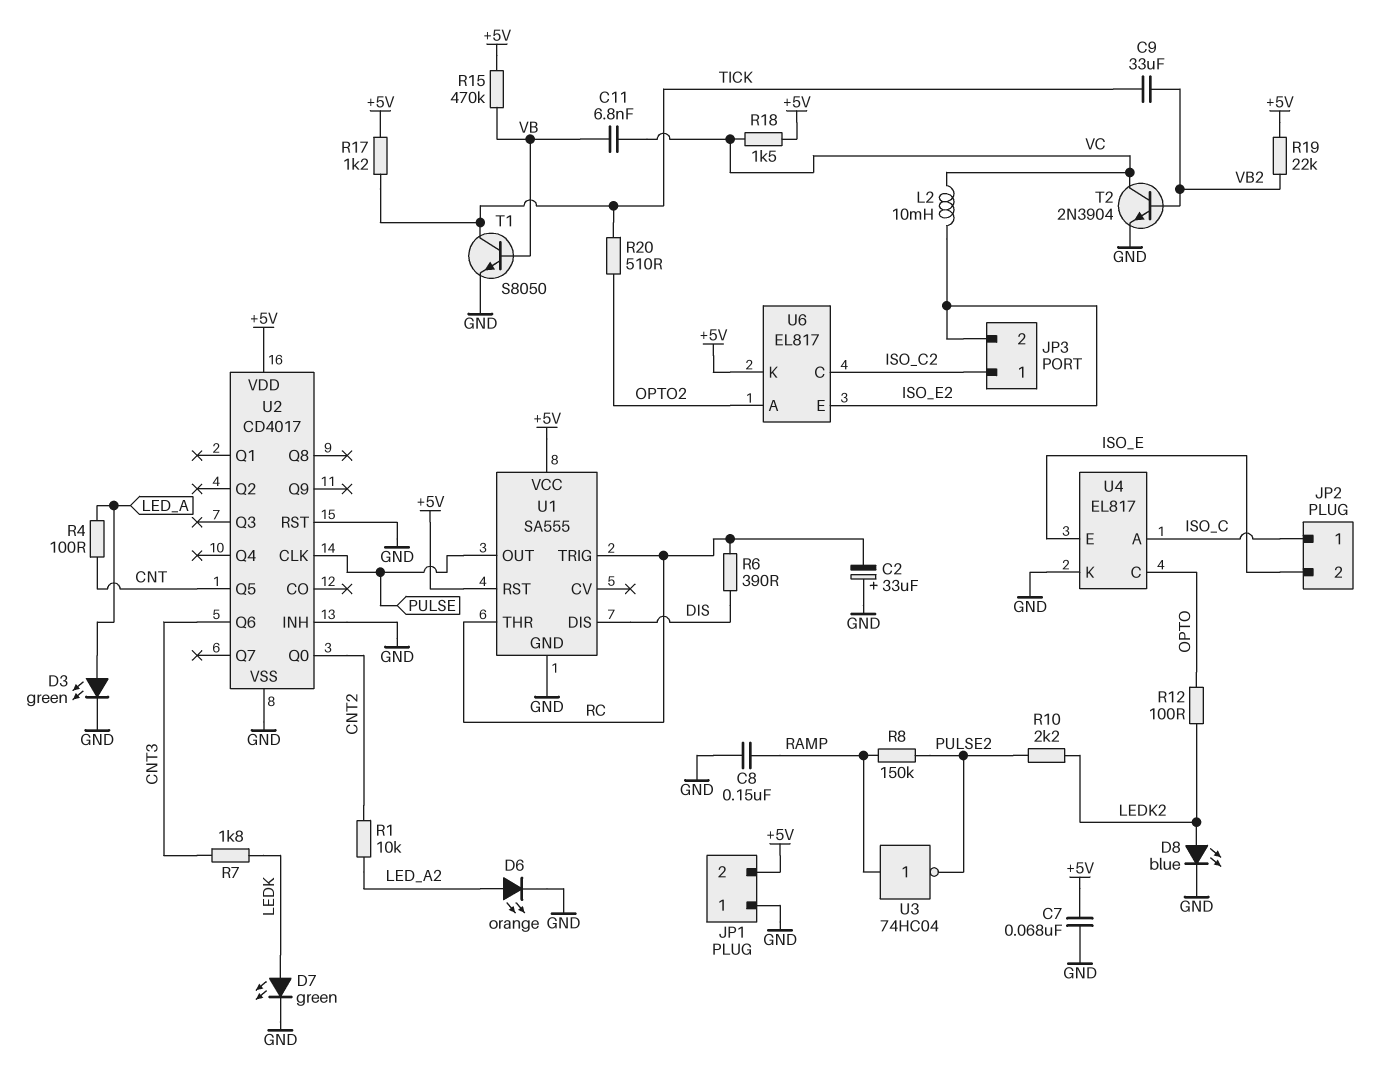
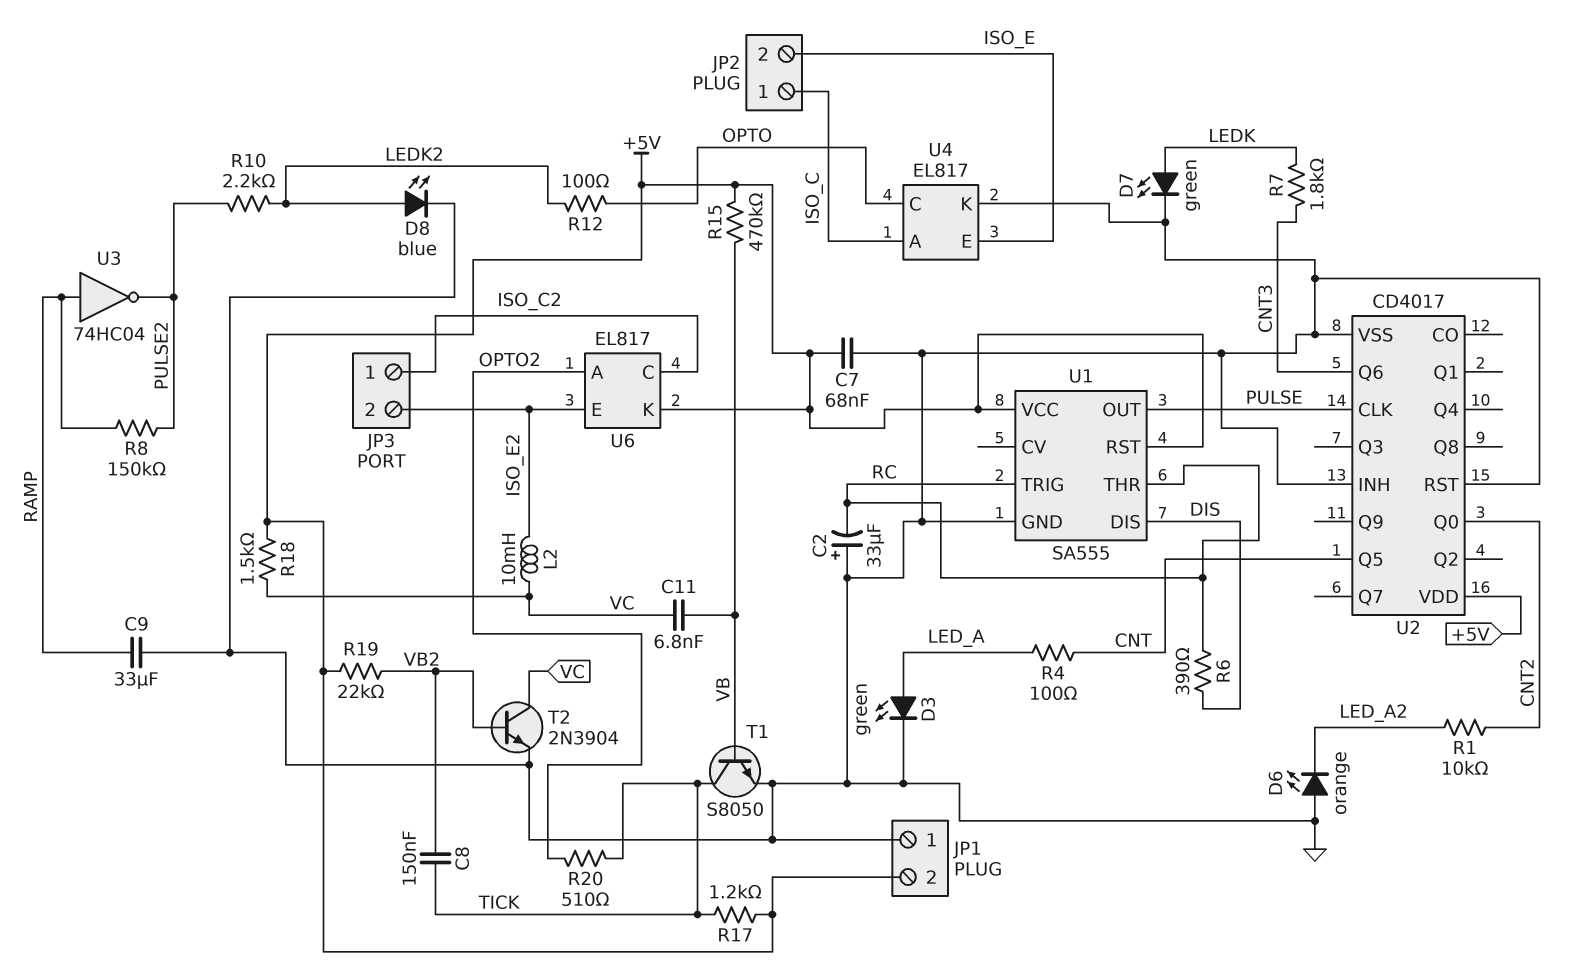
C8: 150nF (GND, RAMP) -> 150nF (TICK, VB2)
C9: 33uF (TICK, VB2) -> 33uF (GND, RAMP)
D6: LED orange (A LED_A2, K GND) -> LED orange (A GND, K LED_A2)

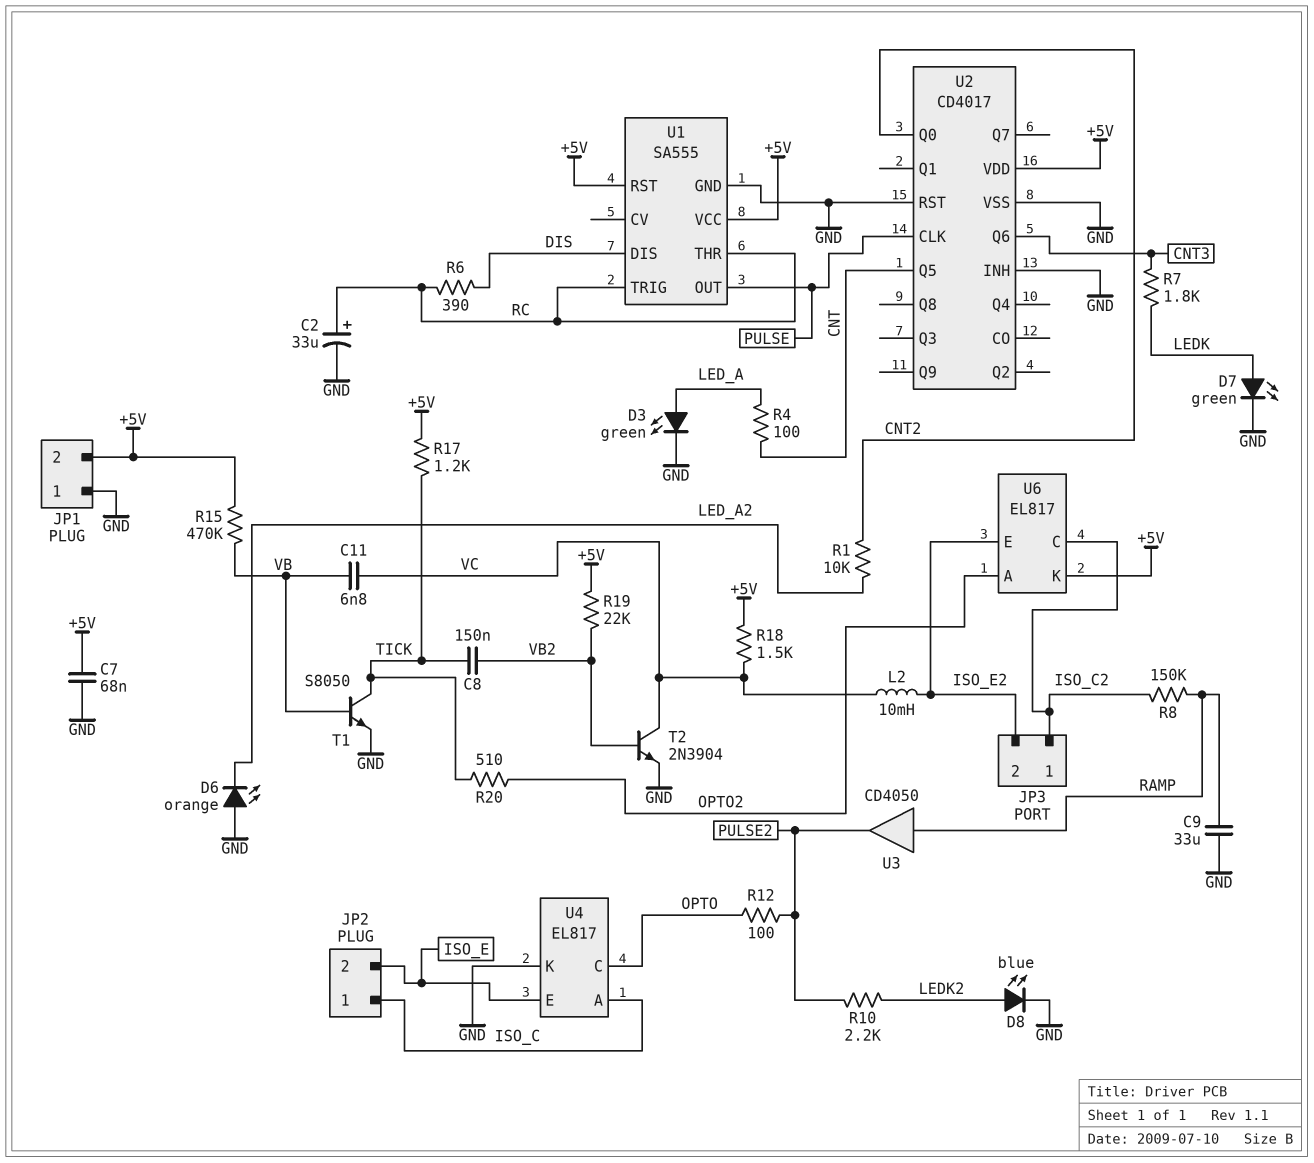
C2: 33uF (plus GND, minus RC) -> 33uF (plus RC, minus GND)
R8: 150k (PULSE2, RAMP) -> 150k (ISO_C2, RAMP)
R12: 100 (LEDK2, OPTO) -> 100 (OPTO, PULSE2)
U3: NOT 74HC04 (in RAMP, out PULSE2) -> buffer CD4050 (in RAMP, out PULSE2)

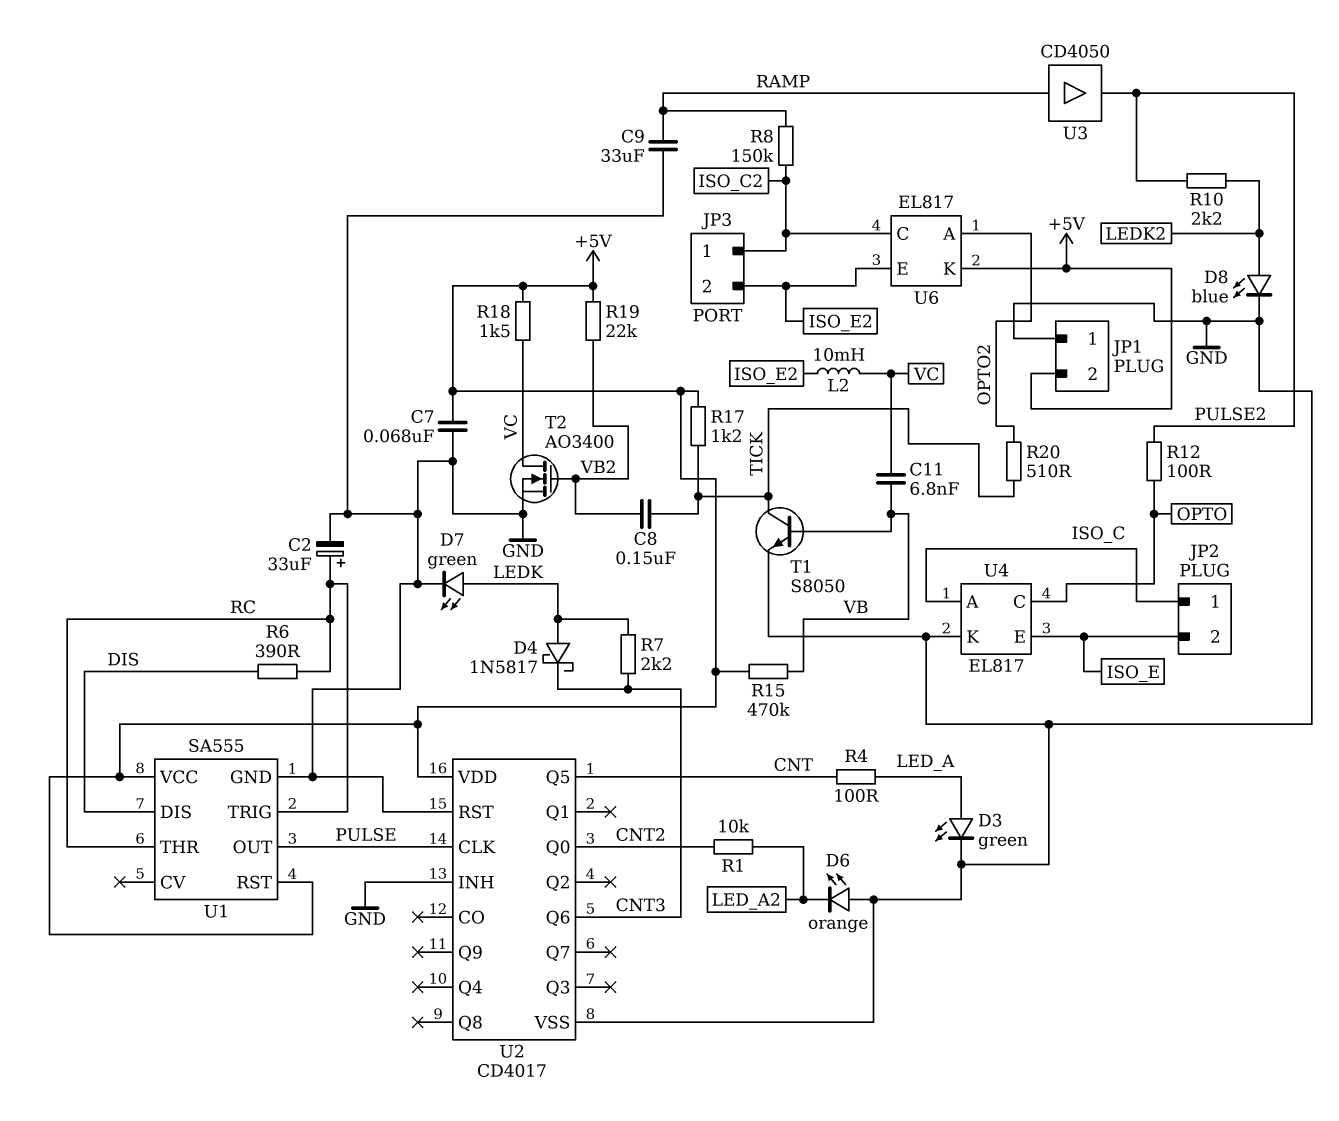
D4: none -> schottky 1N5817 (A LEDK, K CNT3)
R7: 1.8k (CNT3, LEDK) -> 2.2k (CNT3, LEDK)
T2: NPN 2N3904 (B VB2, C VC, E GND) -> NMOS AO3400 (G VB2, D VC, S GND)

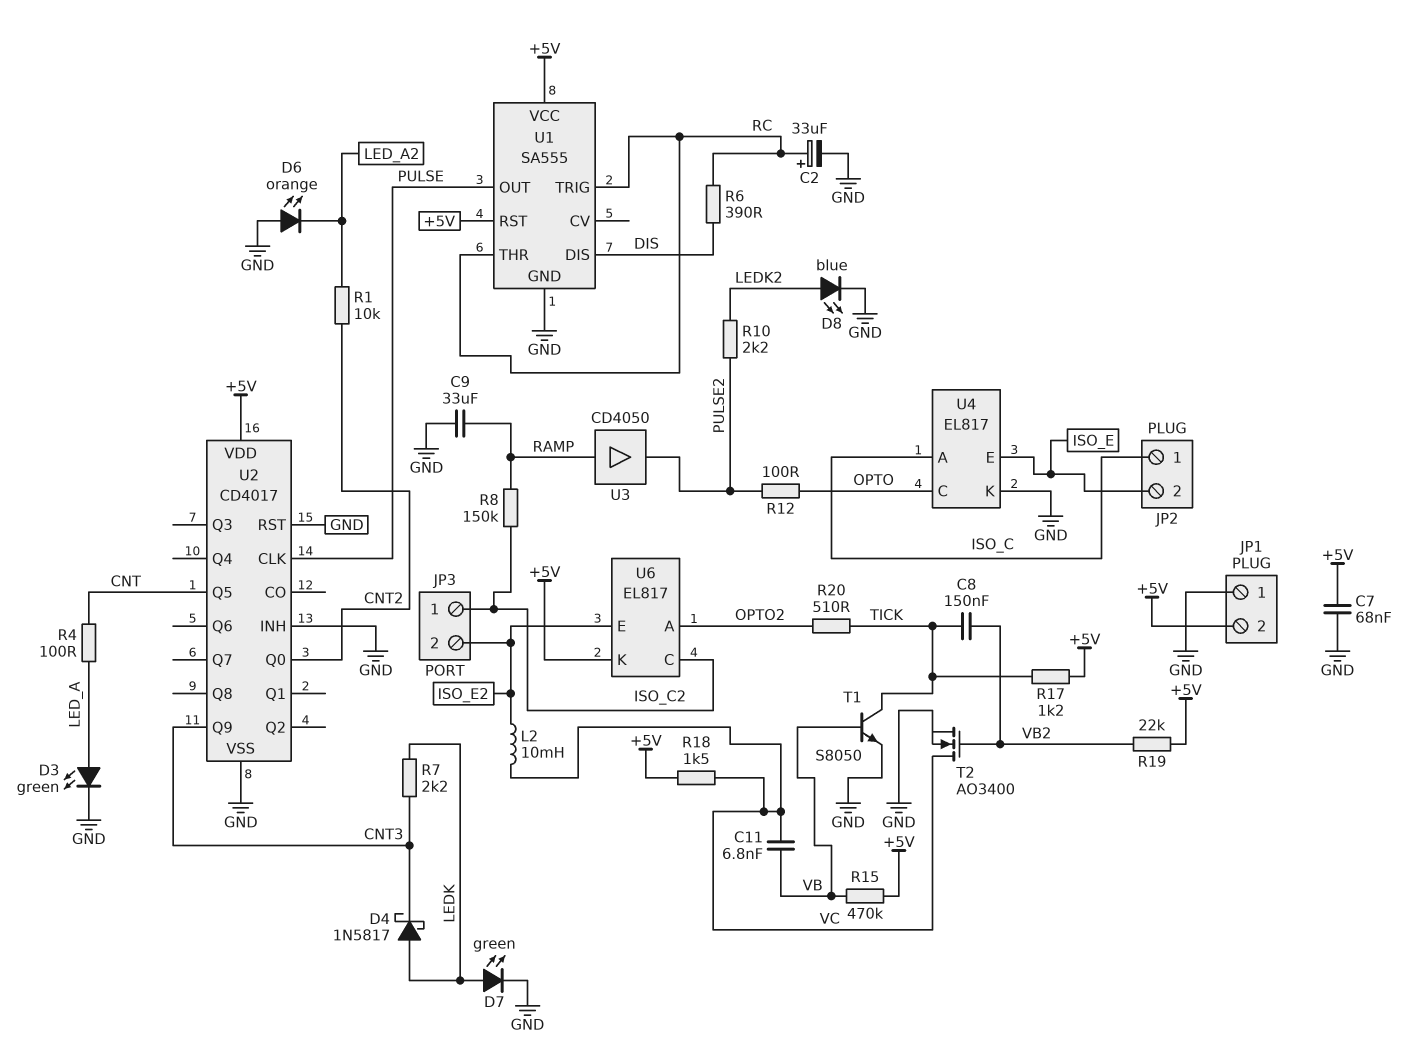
U2 pin Q6: CNT3 -> none
U2 pin Q9: none -> CNT3

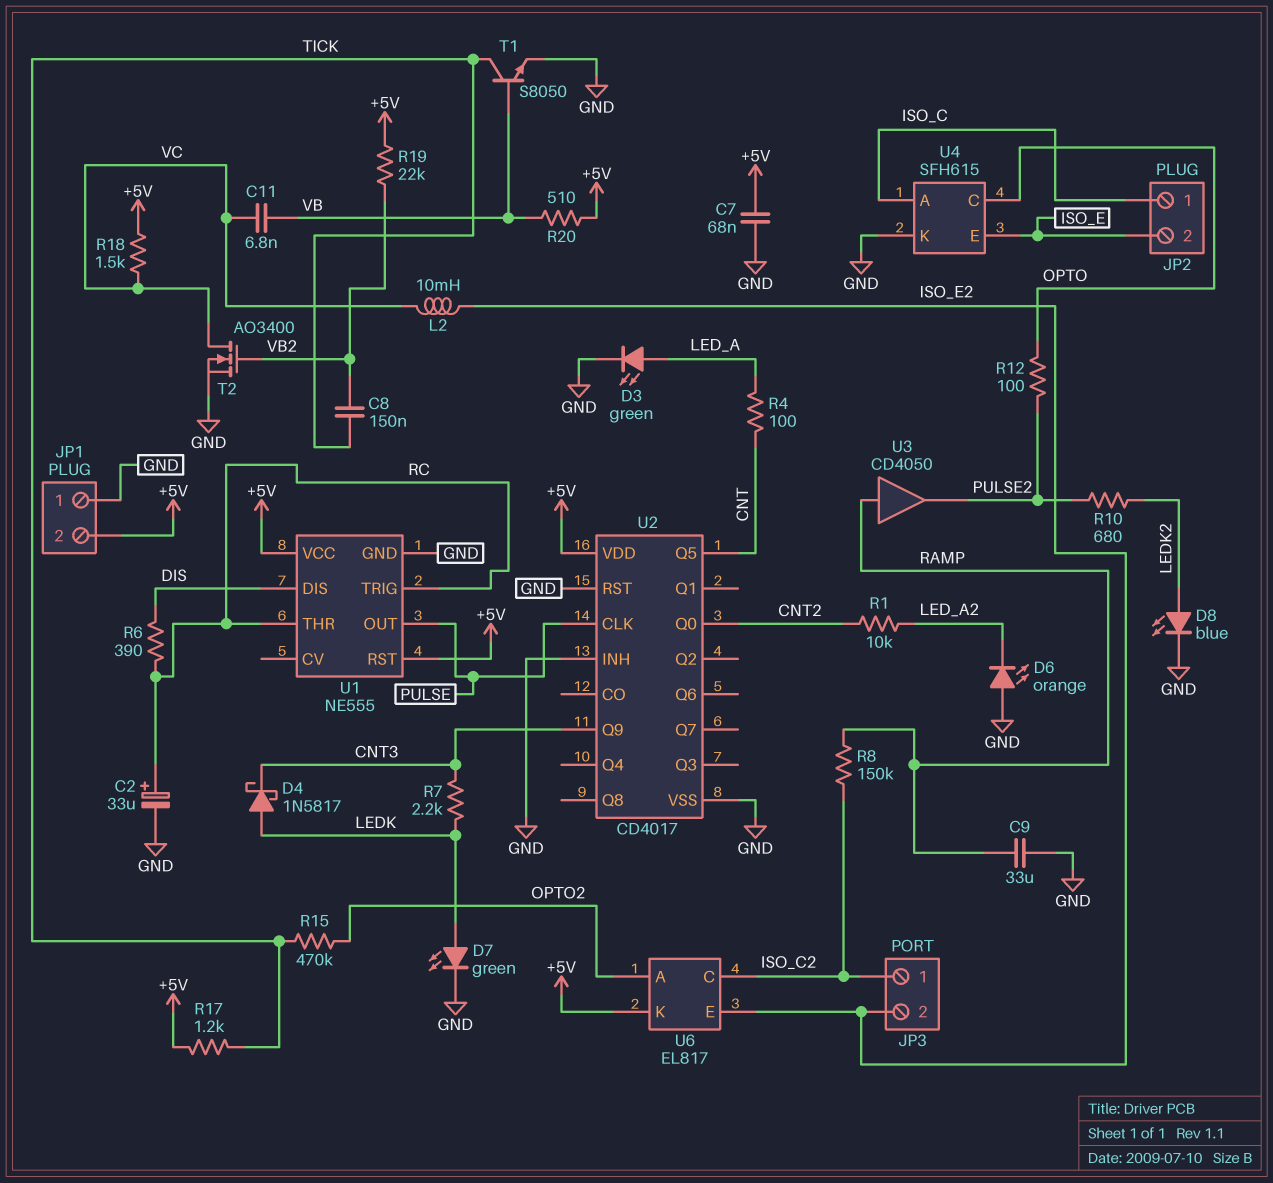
R10: 2.2k (LEDK2, PULSE2) -> 680 (LEDK2, PULSE2)
R15: 470k (+5V, VB) -> 470k (OPTO2, TICK)
R20: 510 (OPTO2, TICK) -> 510 (+5V, VB)
U1: SA555 -> NE555
U4: EL817 -> SFH615

